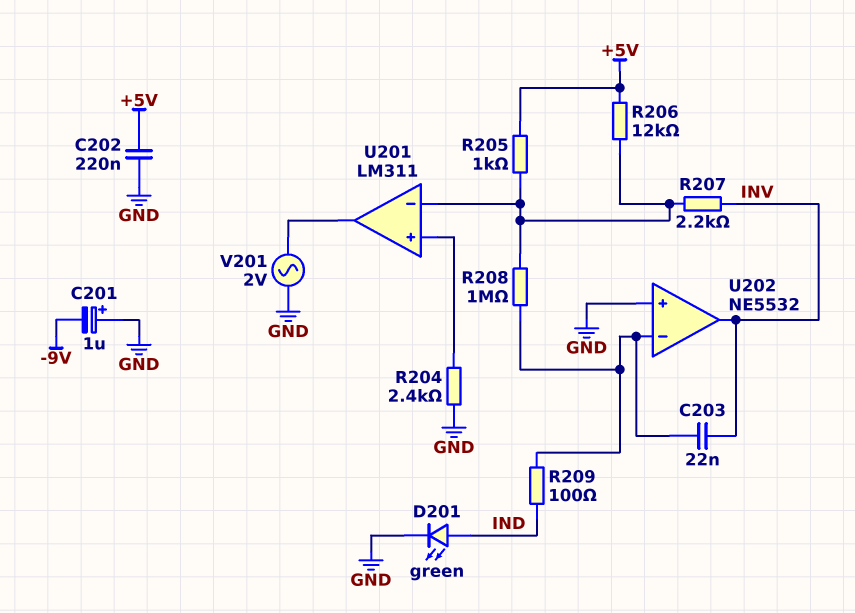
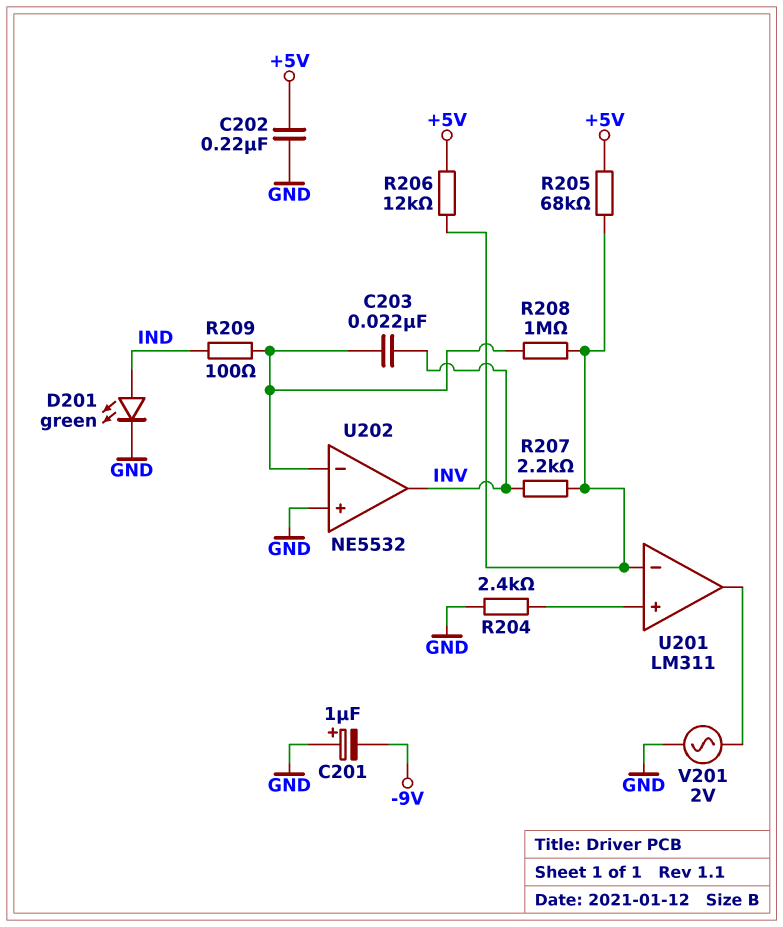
R205: 1k (+5V, U201/in-) -> 68k (+5V, U201/in-)

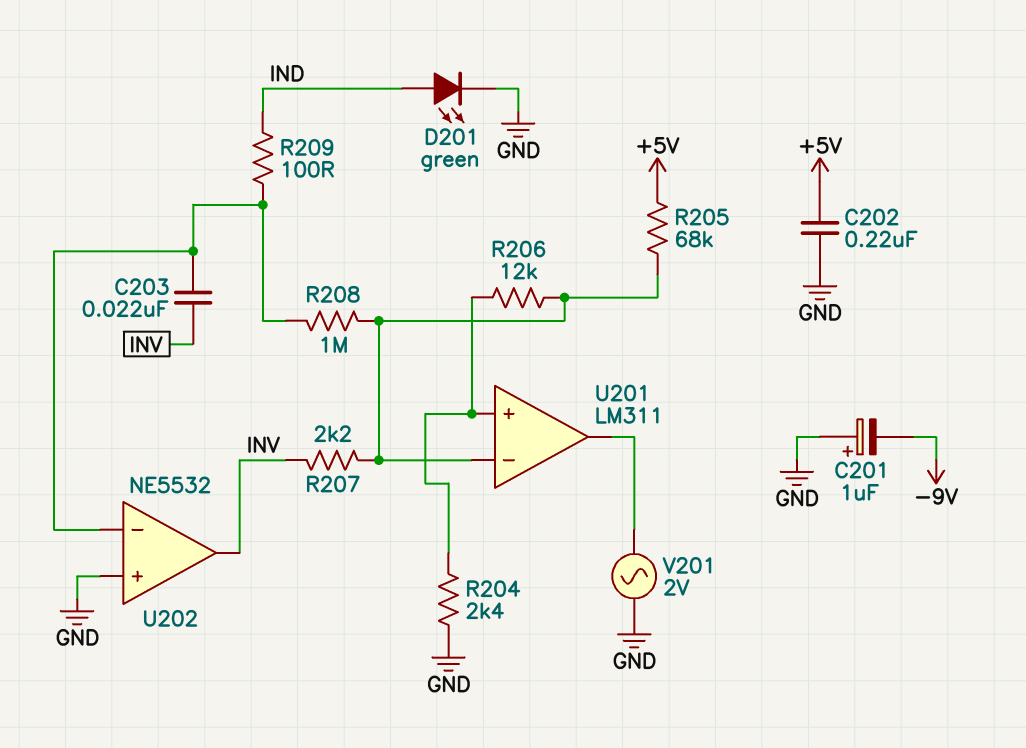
R206: 12k (+5V, U201/in-) -> 12k (U201/in+, U201/in-)

